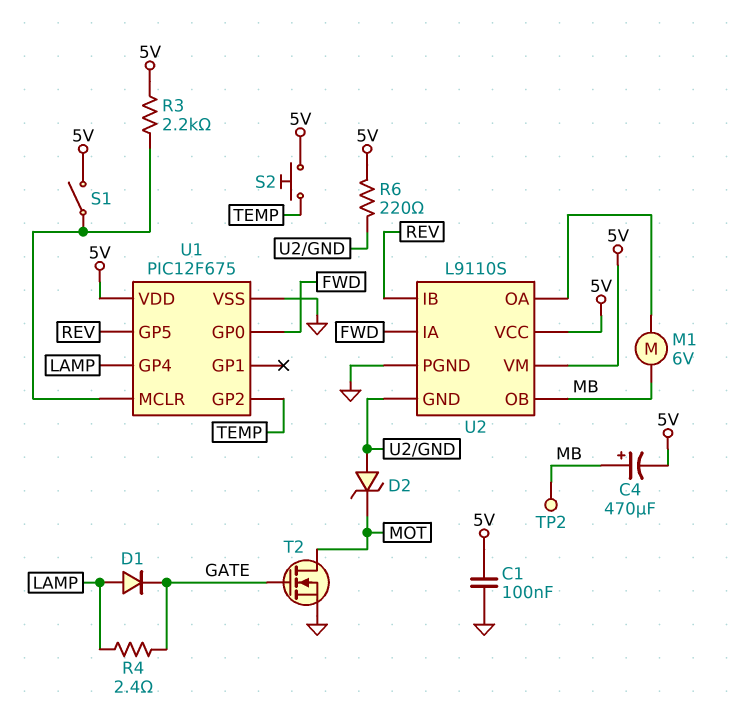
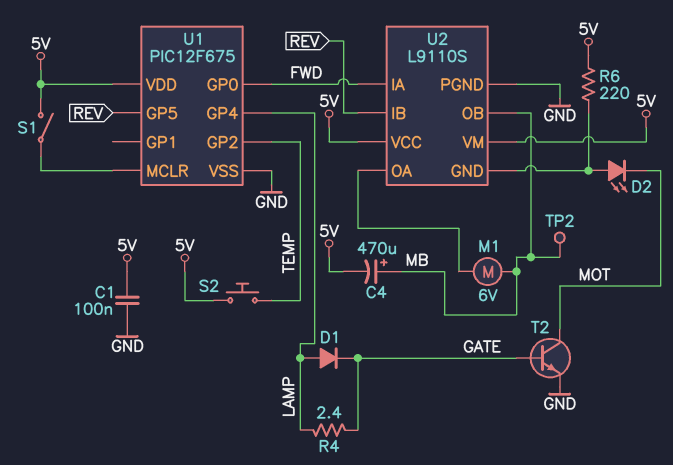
D2: zener (A U2/GND, K MOT) -> LED (A U2/GND, K MOT)
R3: 2.2k (5V, U1/MCLR) -> none
T2: NMOS (G GATE, D MOT, S GND) -> NPN (B GATE, C MOT, E GND)

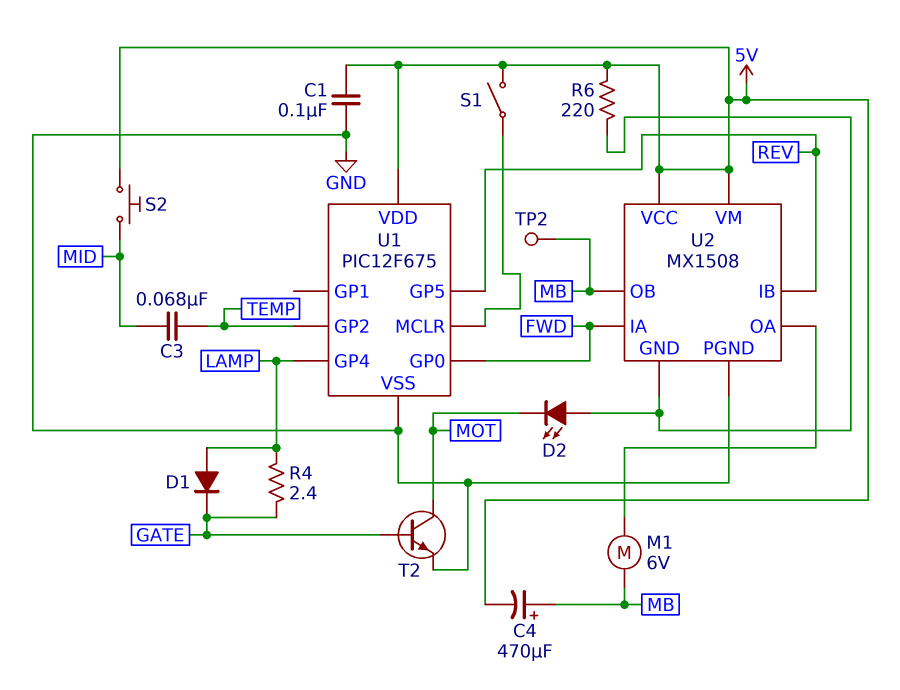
C3: none -> 68nF (MID, TEMP)
S2: button (5V, TEMP) -> button (5V, MID)
U2: L9110S -> MX1508

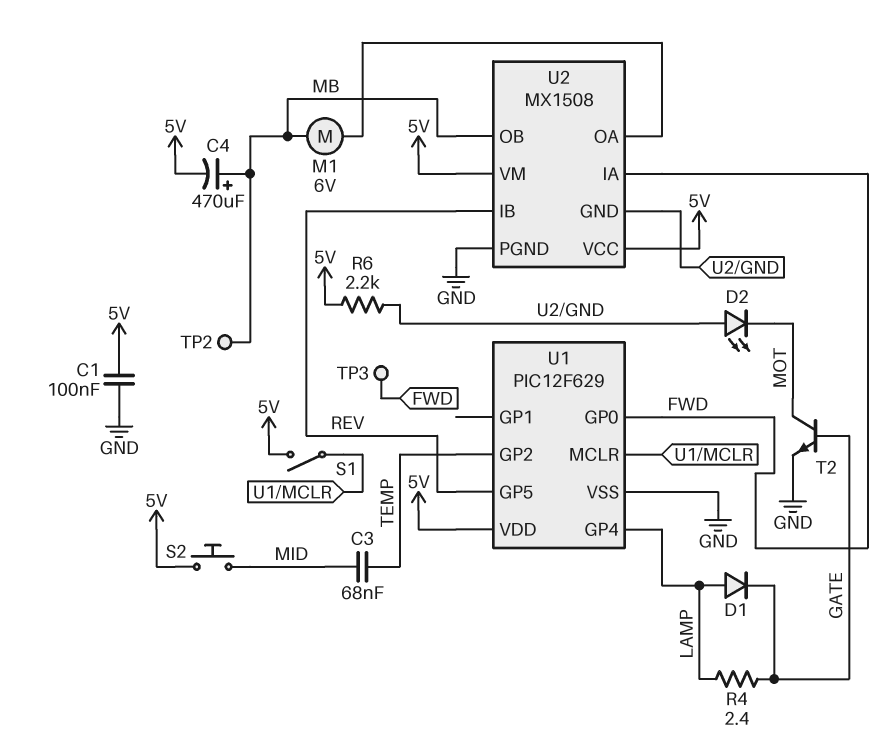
R6: 220 (5V, U2/GND) -> 2.2k (5V, U2/GND)
TP3: none -> test point (FWD)
U1: PIC12F675 -> PIC12F629

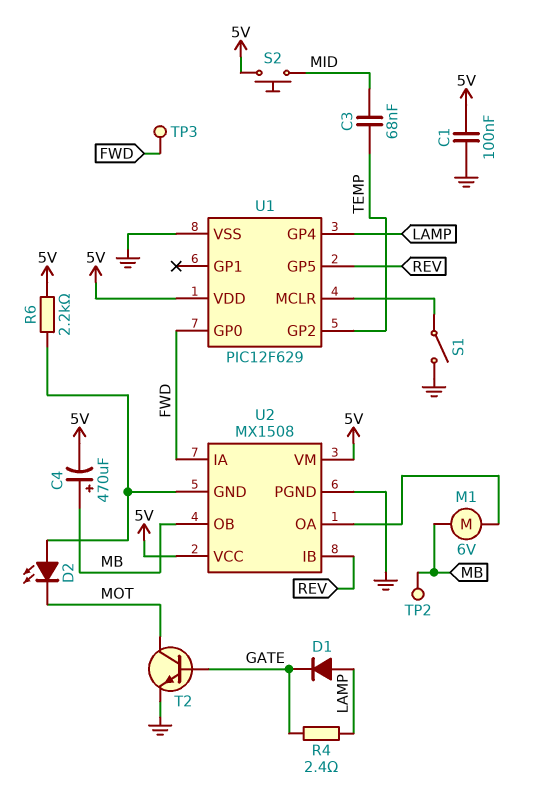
S1: switch (5V, U1/MCLR) -> switch (GND, U1/MCLR)

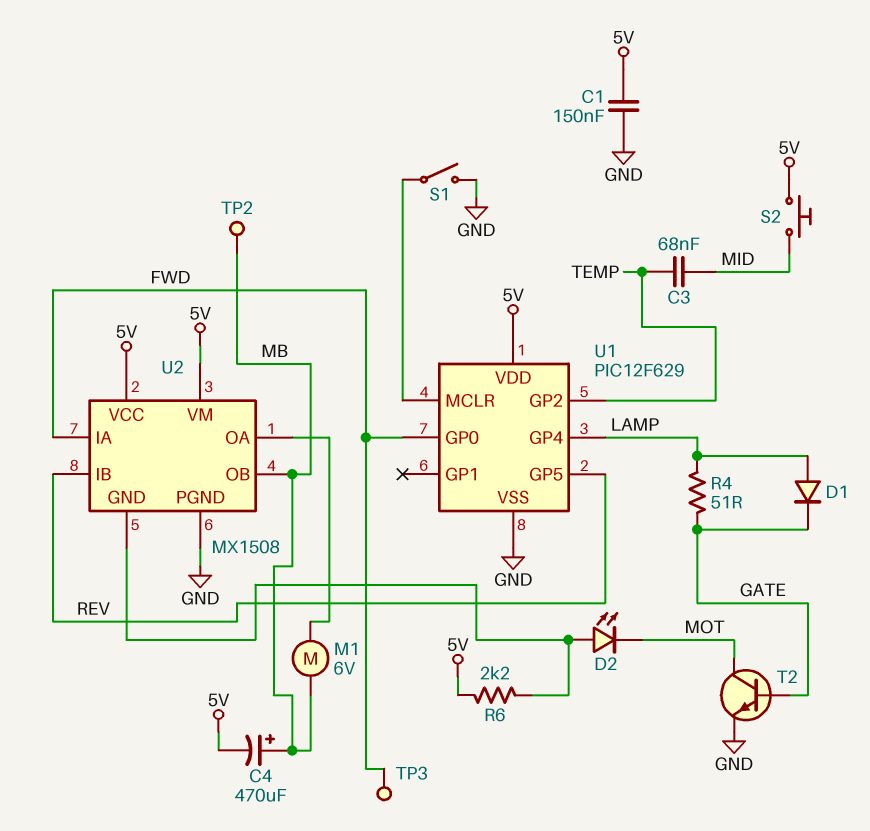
C1: 100nF (5V, GND) -> 150nF (5V, GND)
R4: 2.4 (GATE, LAMP) -> 51 (GATE, LAMP)

